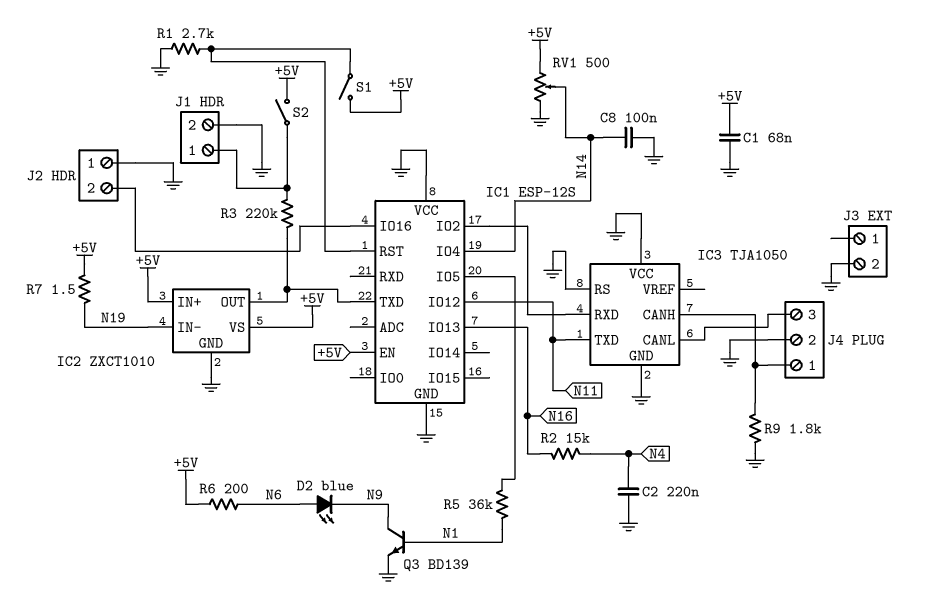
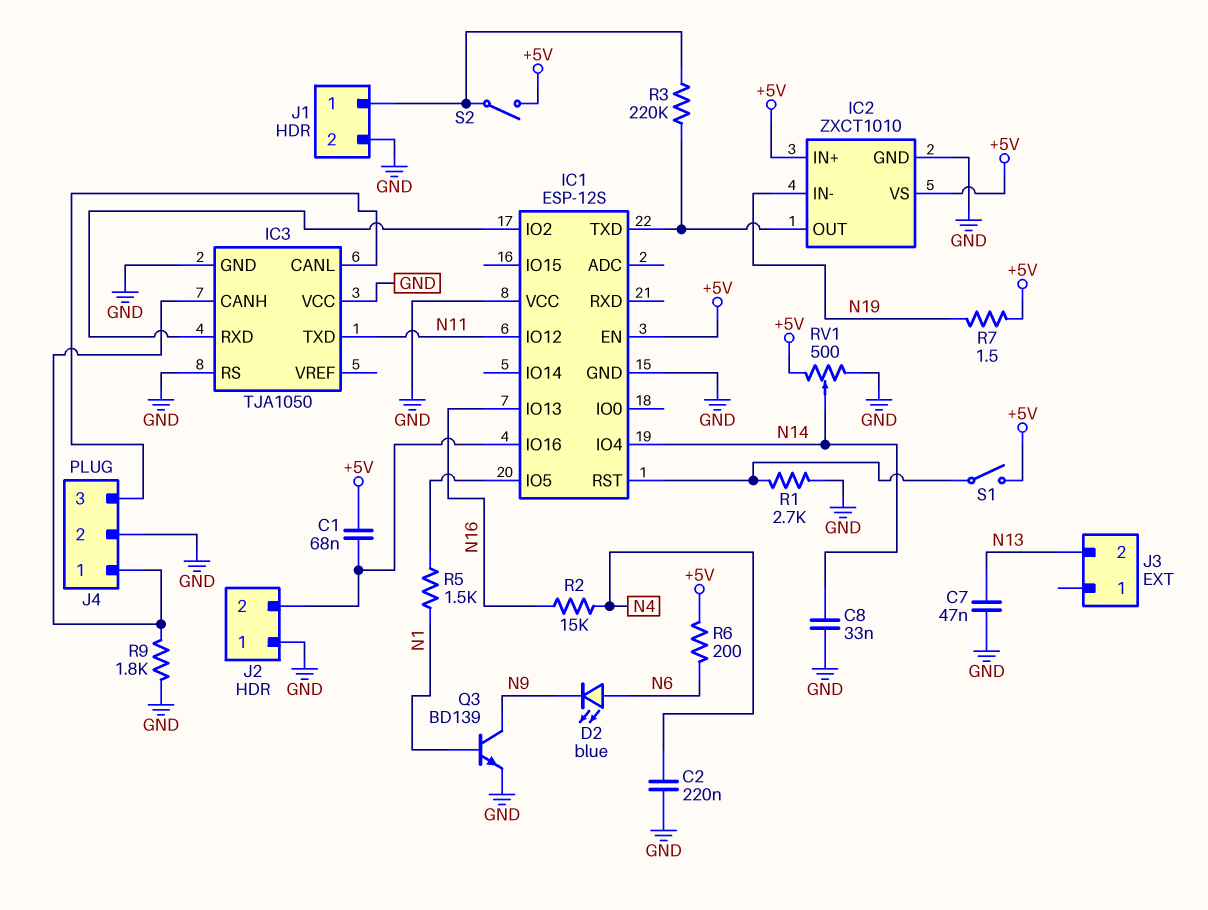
C1: 68nF (+5V, GND) -> 68nF (+5V, IC1/IO16)
C7: none -> 47nF (GND, N13)
C8: 100nF (GND, N14) -> 33nF (GND, N14)
J3 pin 2: GND -> N13
R5: 36k (IC1/IO5, N1) -> 1.5k (IC1/IO5, N1)

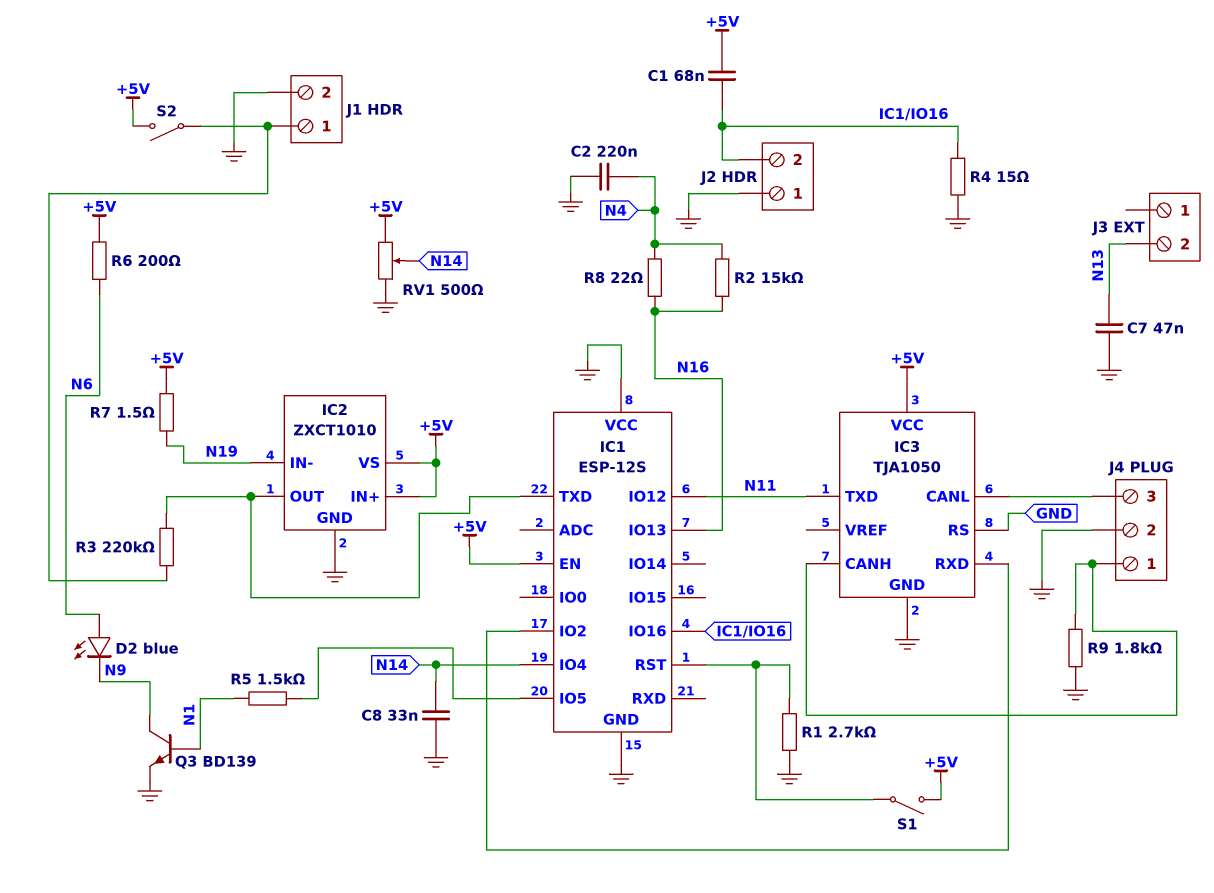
IC3 pin VCC: GND -> +5V
R4: none -> 15 (GND, IC1/IO16)
R8: none -> 22 (N4, N16)

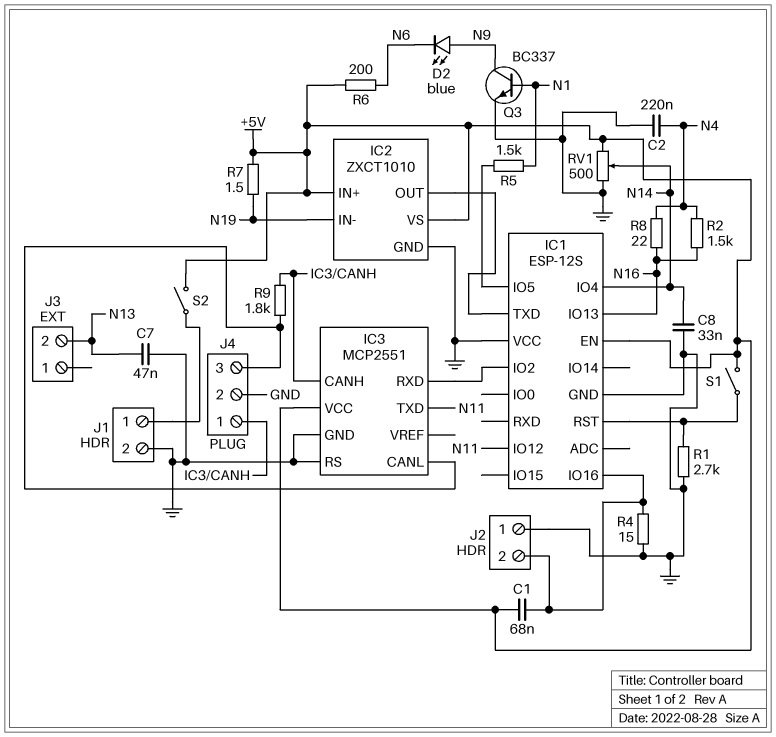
D2: LED blue (A N6, K N9) -> LED blue (A N9, K N6)
IC3: TJA1050 -> MCP2551
Q3: NPN BD139 (B N1, C N9, E GND) -> NPN BC337 (B N1, C N9, E GND)
R2: 15k (N4, N16) -> 1.5k (N4, N16)
R3: 220k (IC1/TXD, J1/1) -> none
R9: 1.8k (GND, IC3/CANH) -> 1.8k (IC3/CANH, IC3/CANL)

